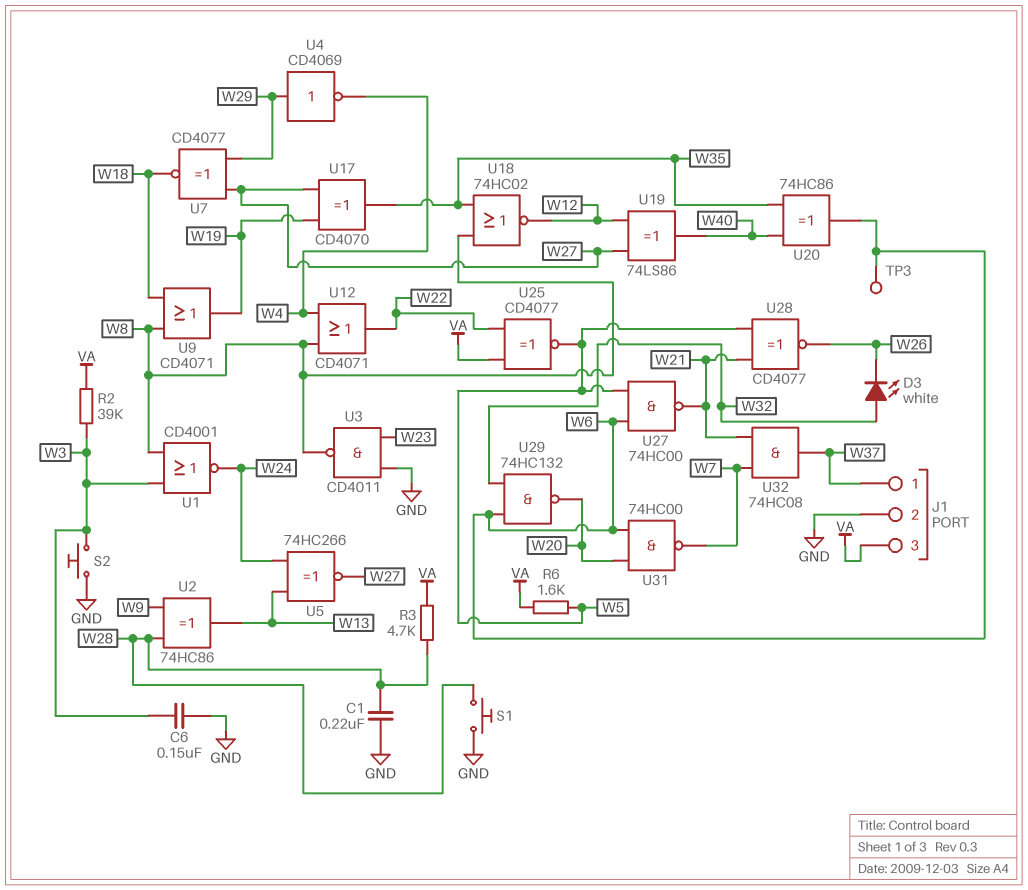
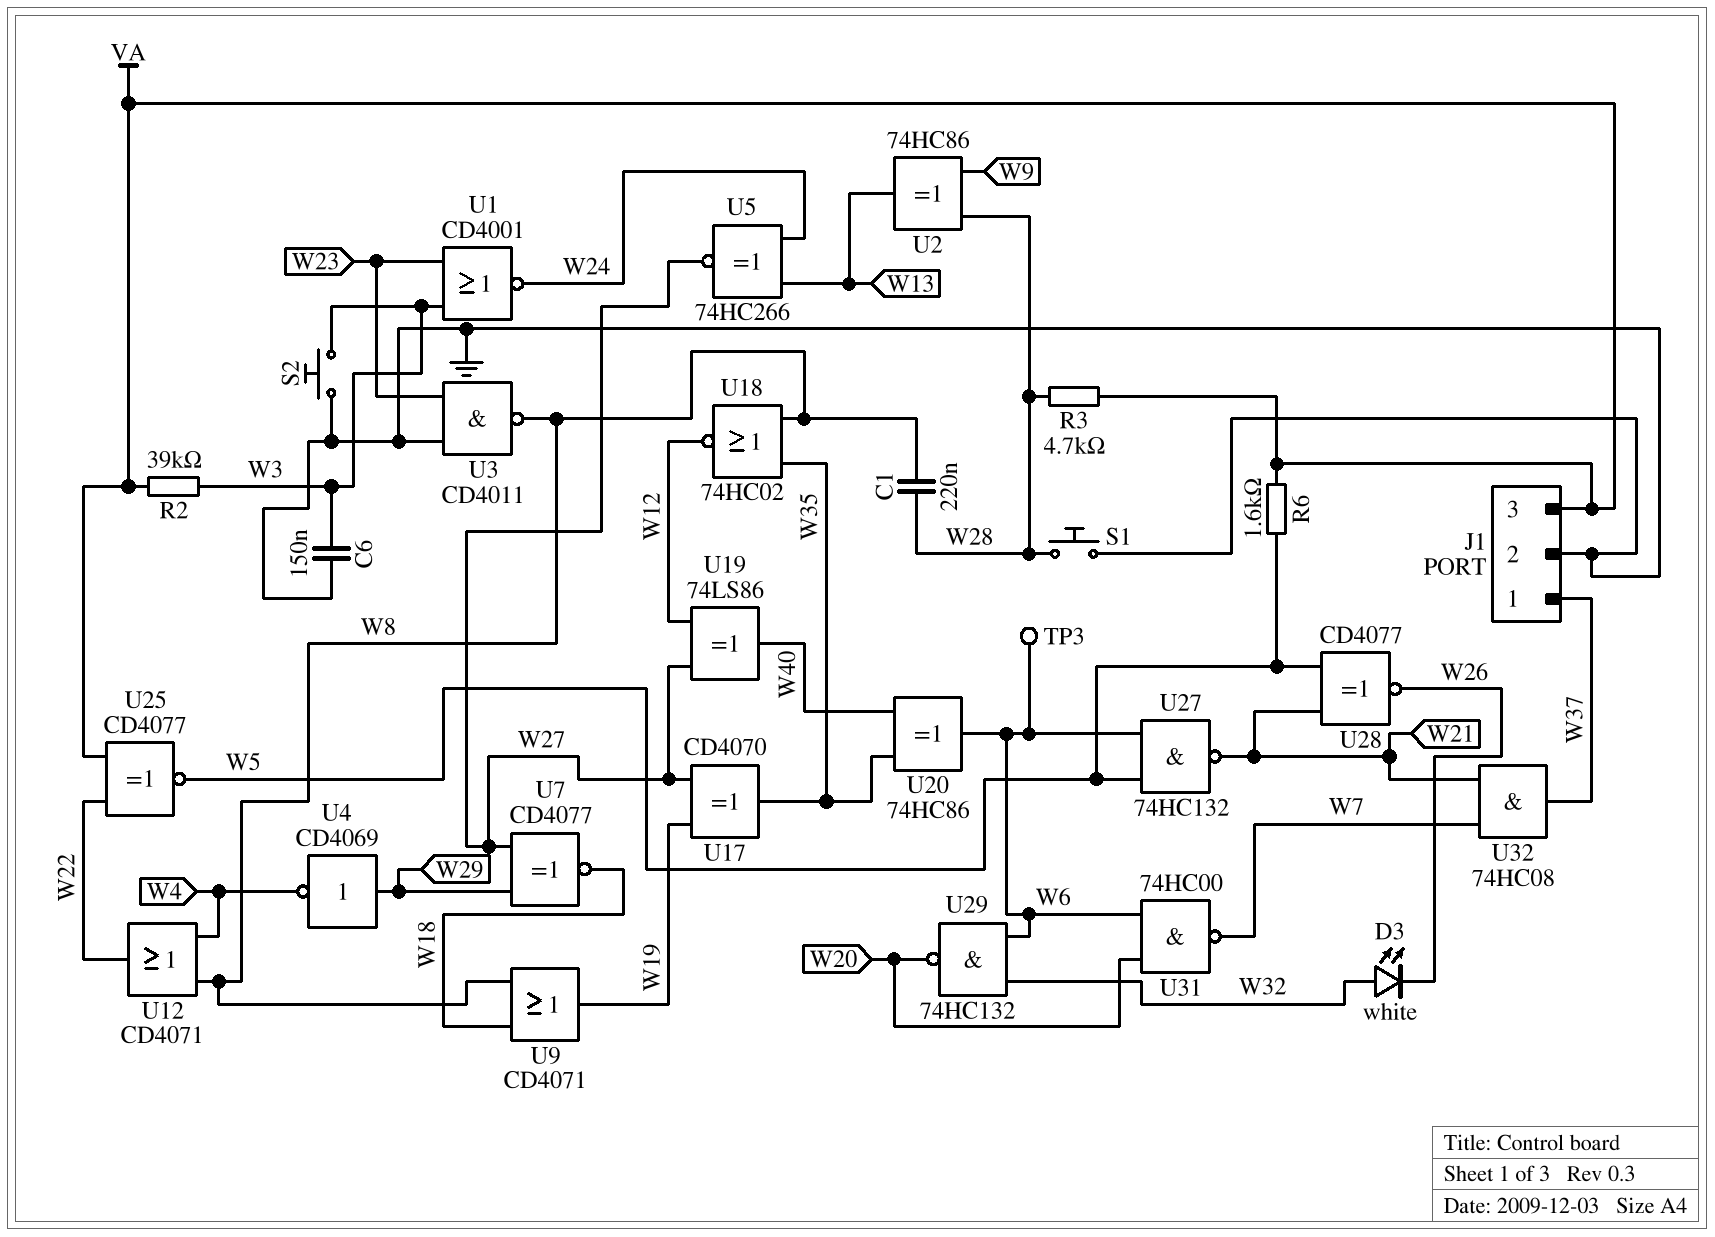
C1: 220nF (GND, W28) -> 220nF (W8, W28)
U1: NOR CD4001 (in W3, in W8, out W24) -> NOR CD4001 (in W3, in W23, out W24)
U27: NAND 74HC00 (in W5, in W6, out W21) -> NAND 74HC132 (in W5, in W6, out W21)

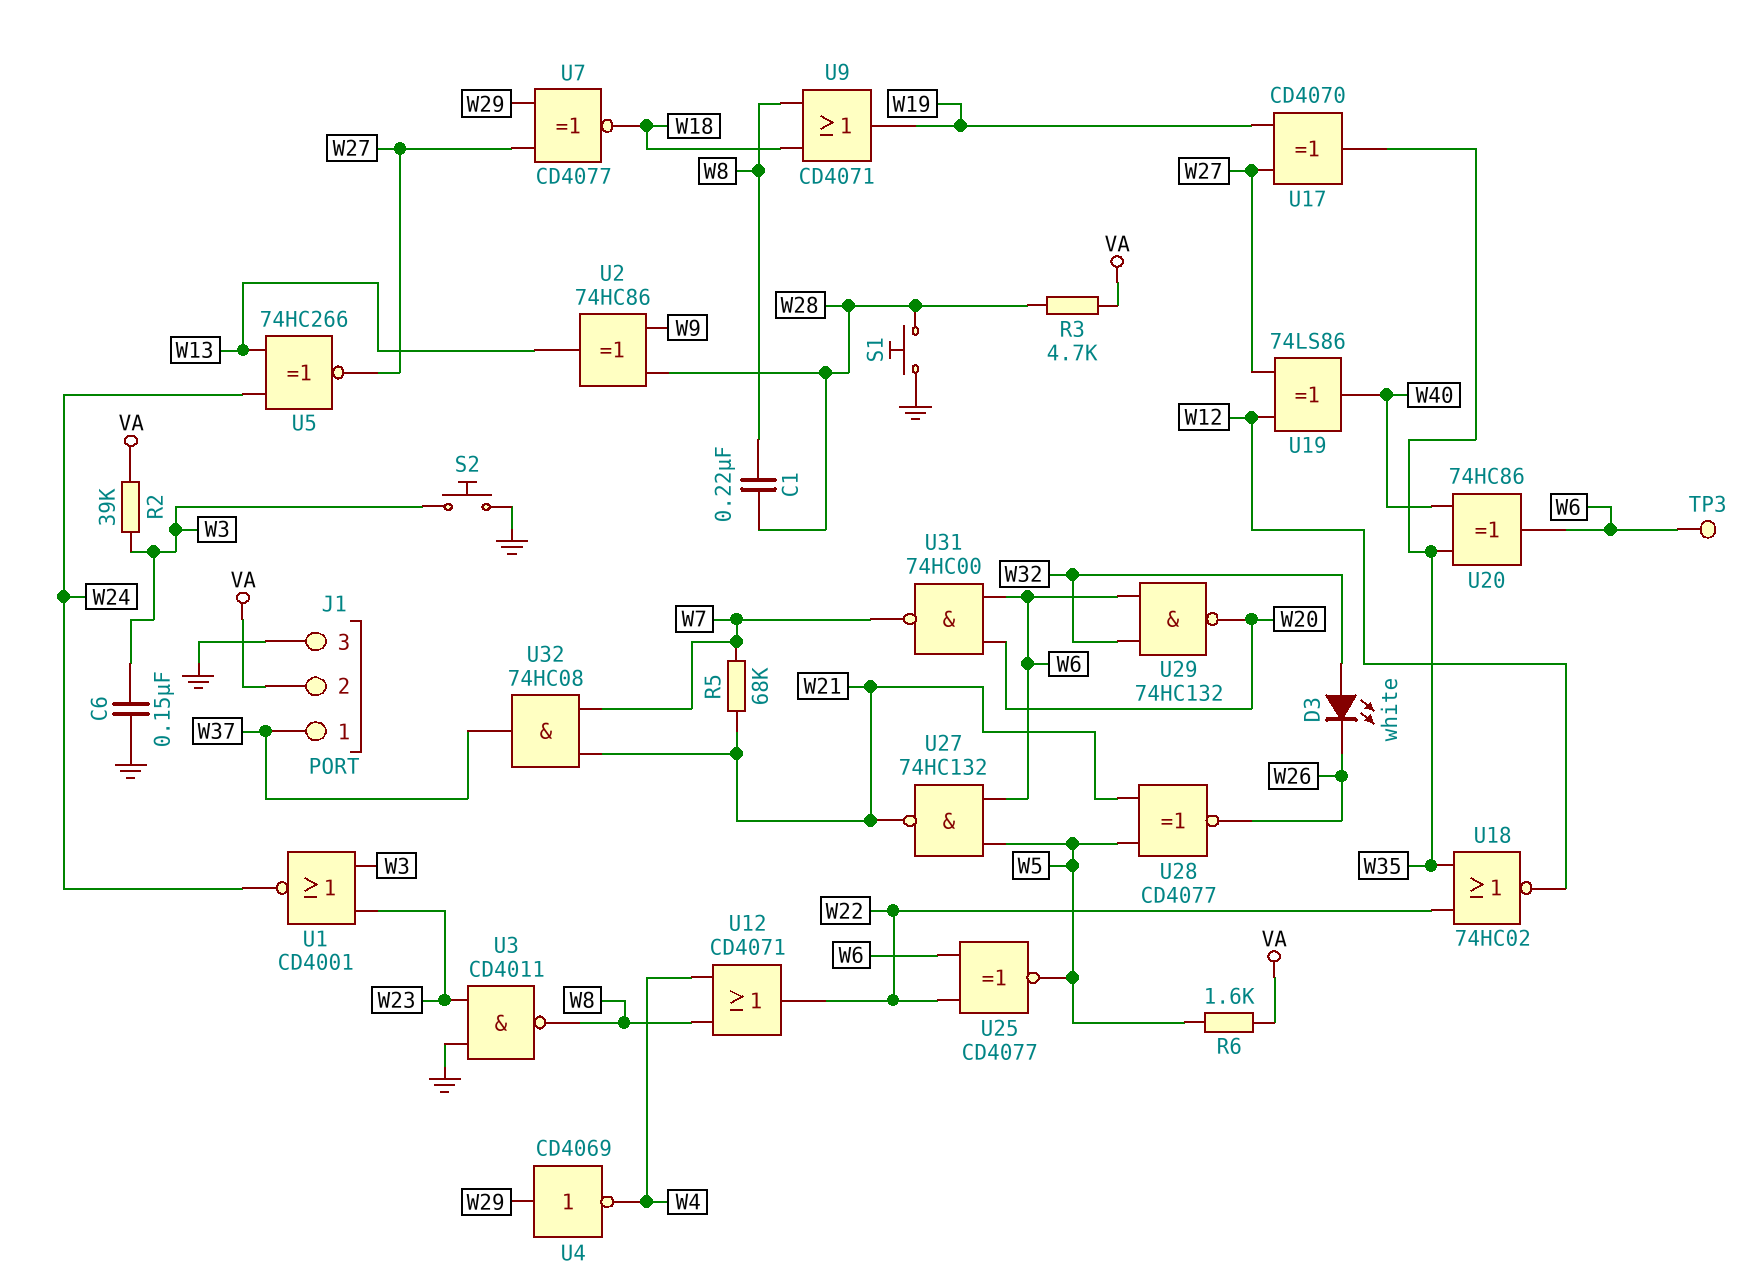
J1 pin 2: GND -> VA
J1 pin 3: VA -> GND
R5: none -> 68k (W7, W21)
U18: NOR 74HC02 (in W8, in W35, out W12) -> NOR 74HC02 (in W22, in W35, out W12)
U25: XNOR CD4077 (in VA, in W22, out W5) -> XNOR CD4077 (in W6, in W22, out W5)

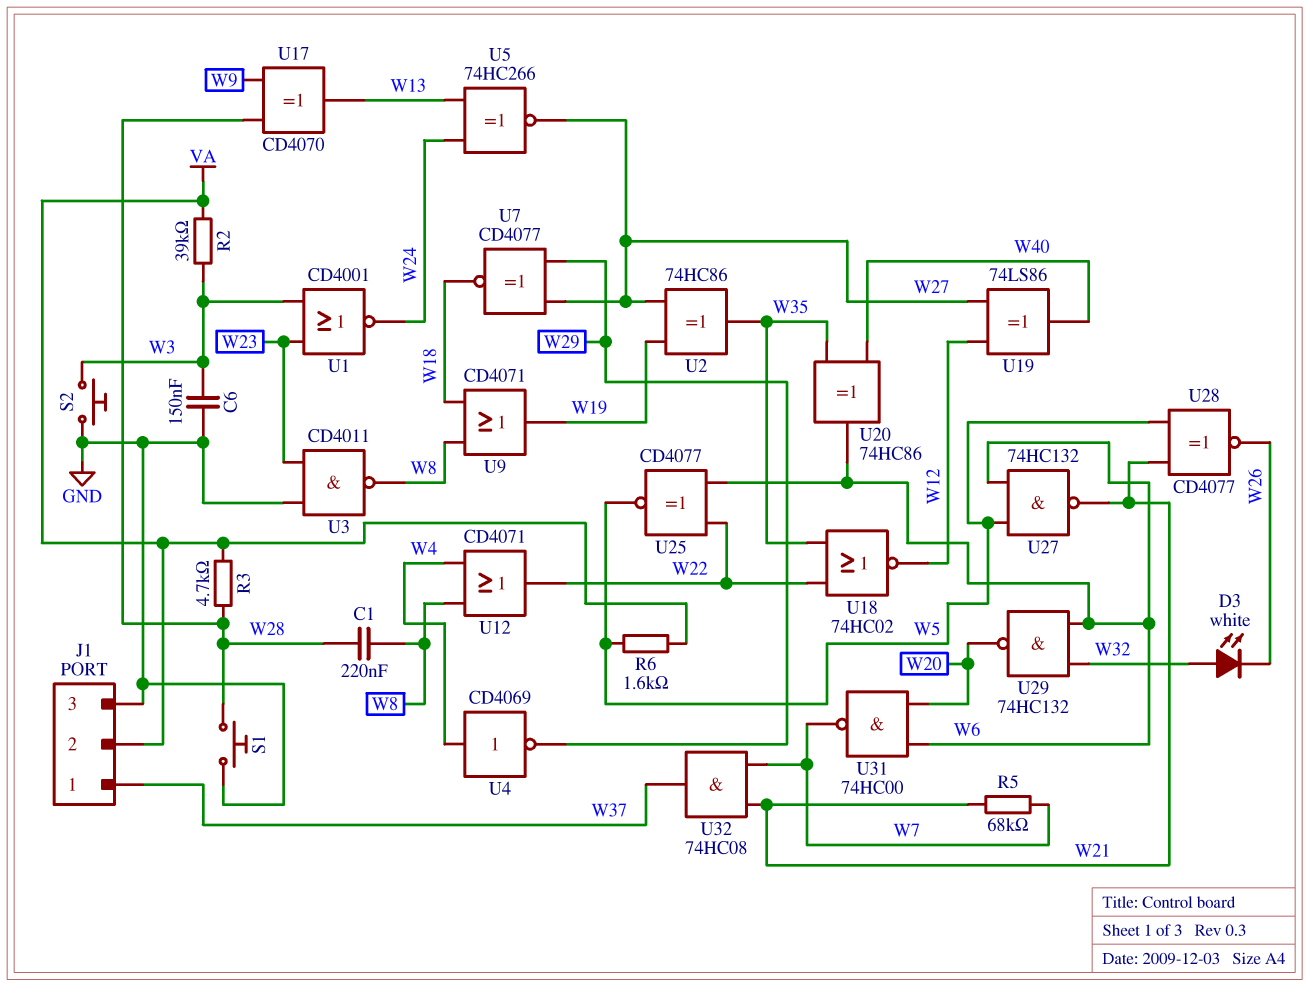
TP3: test point (W6) -> none
U2: XOR 74HC86 (in W9, in W28, out W13) -> XOR 74HC86 (in W19, in W27, out W35)
U4: NOT CD4069 (in W29, out W4) -> NOT CD4069 (in W4, out W29)
U17: XOR CD4070 (in W19, in W27, out W35) -> XOR CD4070 (in W9, in W28, out W13)

